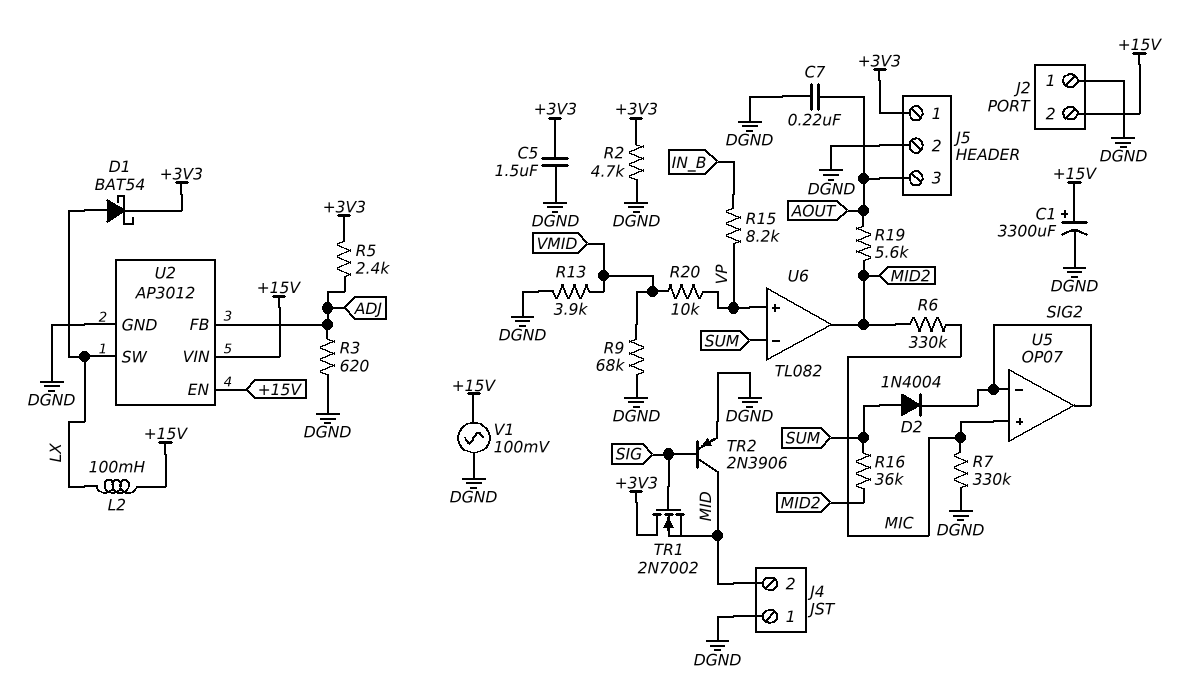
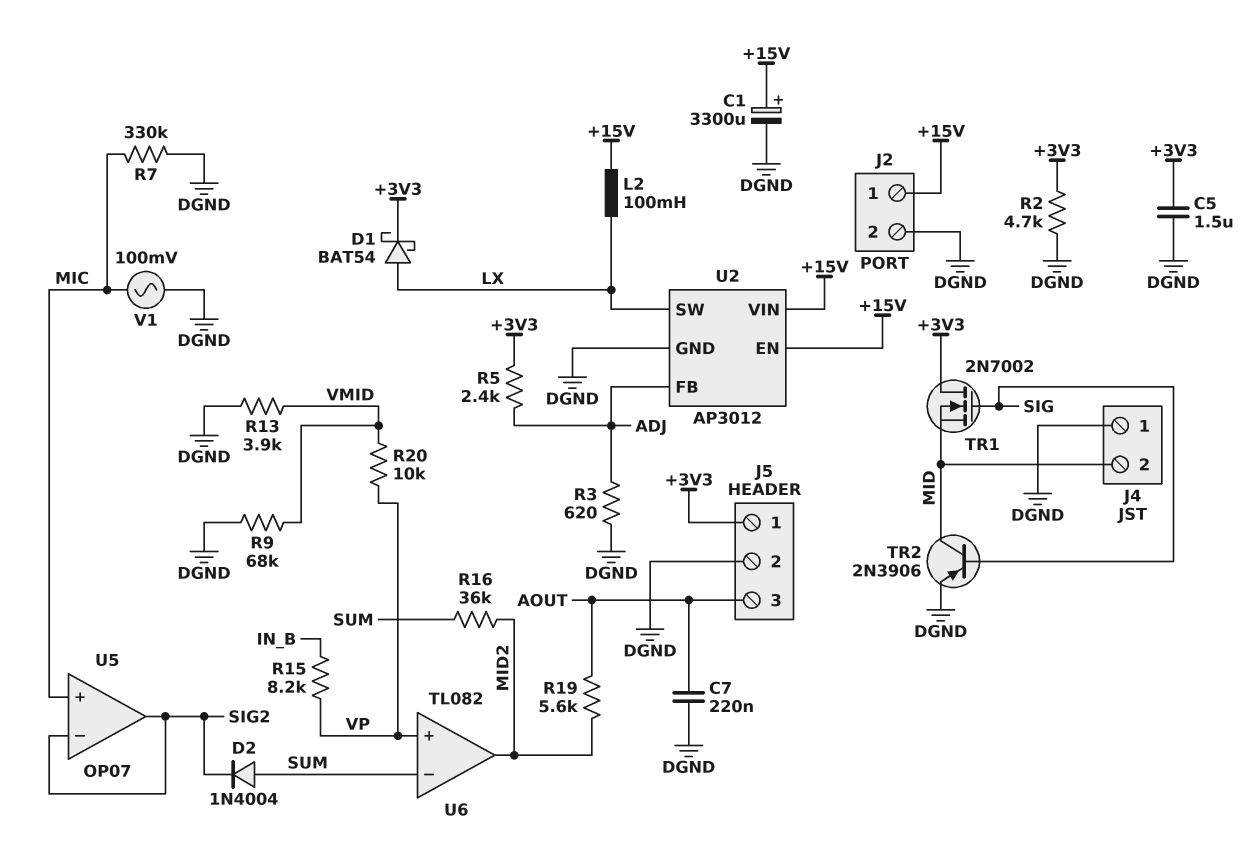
J2 pin 1: DGND -> +15V
J2 pin 2: +15V -> DGND
R6: 330k (MIC, MID2) -> none
V1: AC 100mV (+15V, DGND) -> AC 100mV (DGND, MIC)

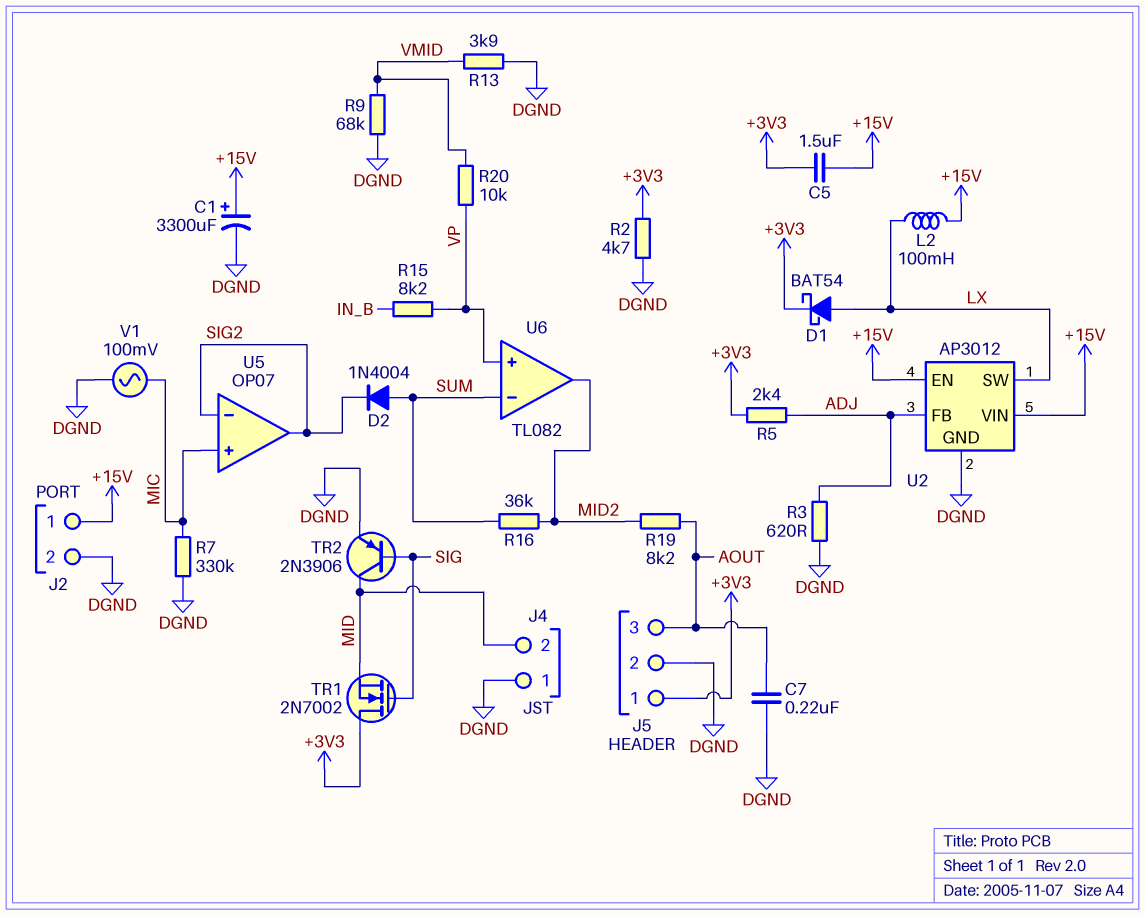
C5: 1.5uF (+3V3, DGND) -> 1.5uF (+3V3, +15V)
R19: 5.6k (AOUT, MID2) -> 8.2k (AOUT, MID2)

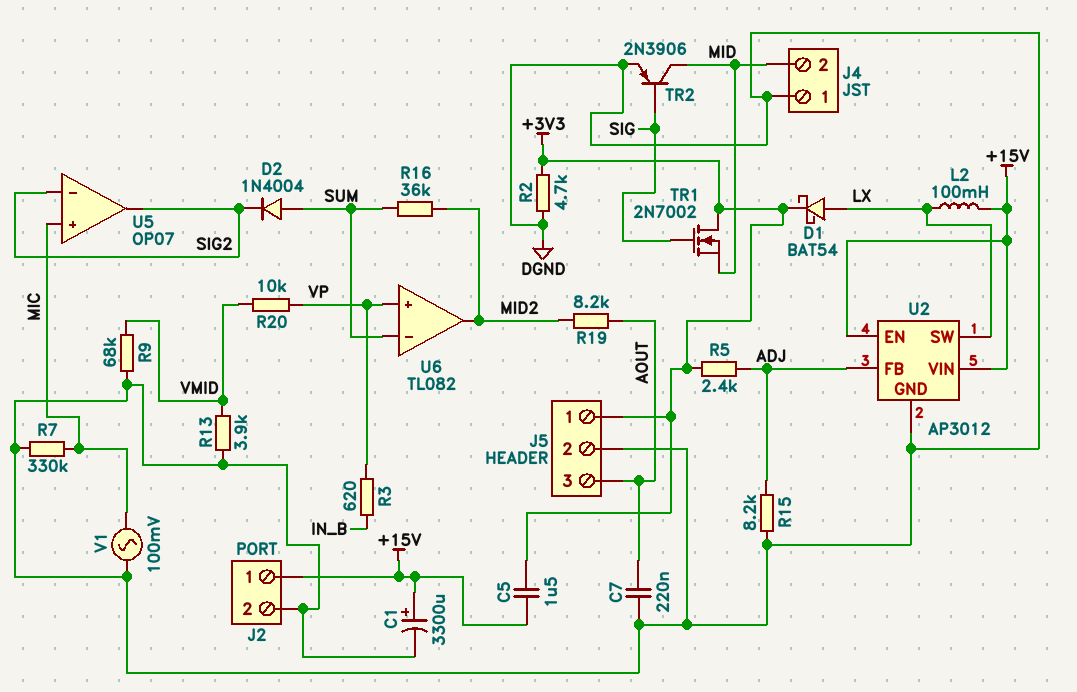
R3: 620 (ADJ, DGND) -> 620 (IN_B, VP)
R15: 8.2k (IN_B, VP) -> 8.2k (ADJ, DGND)

